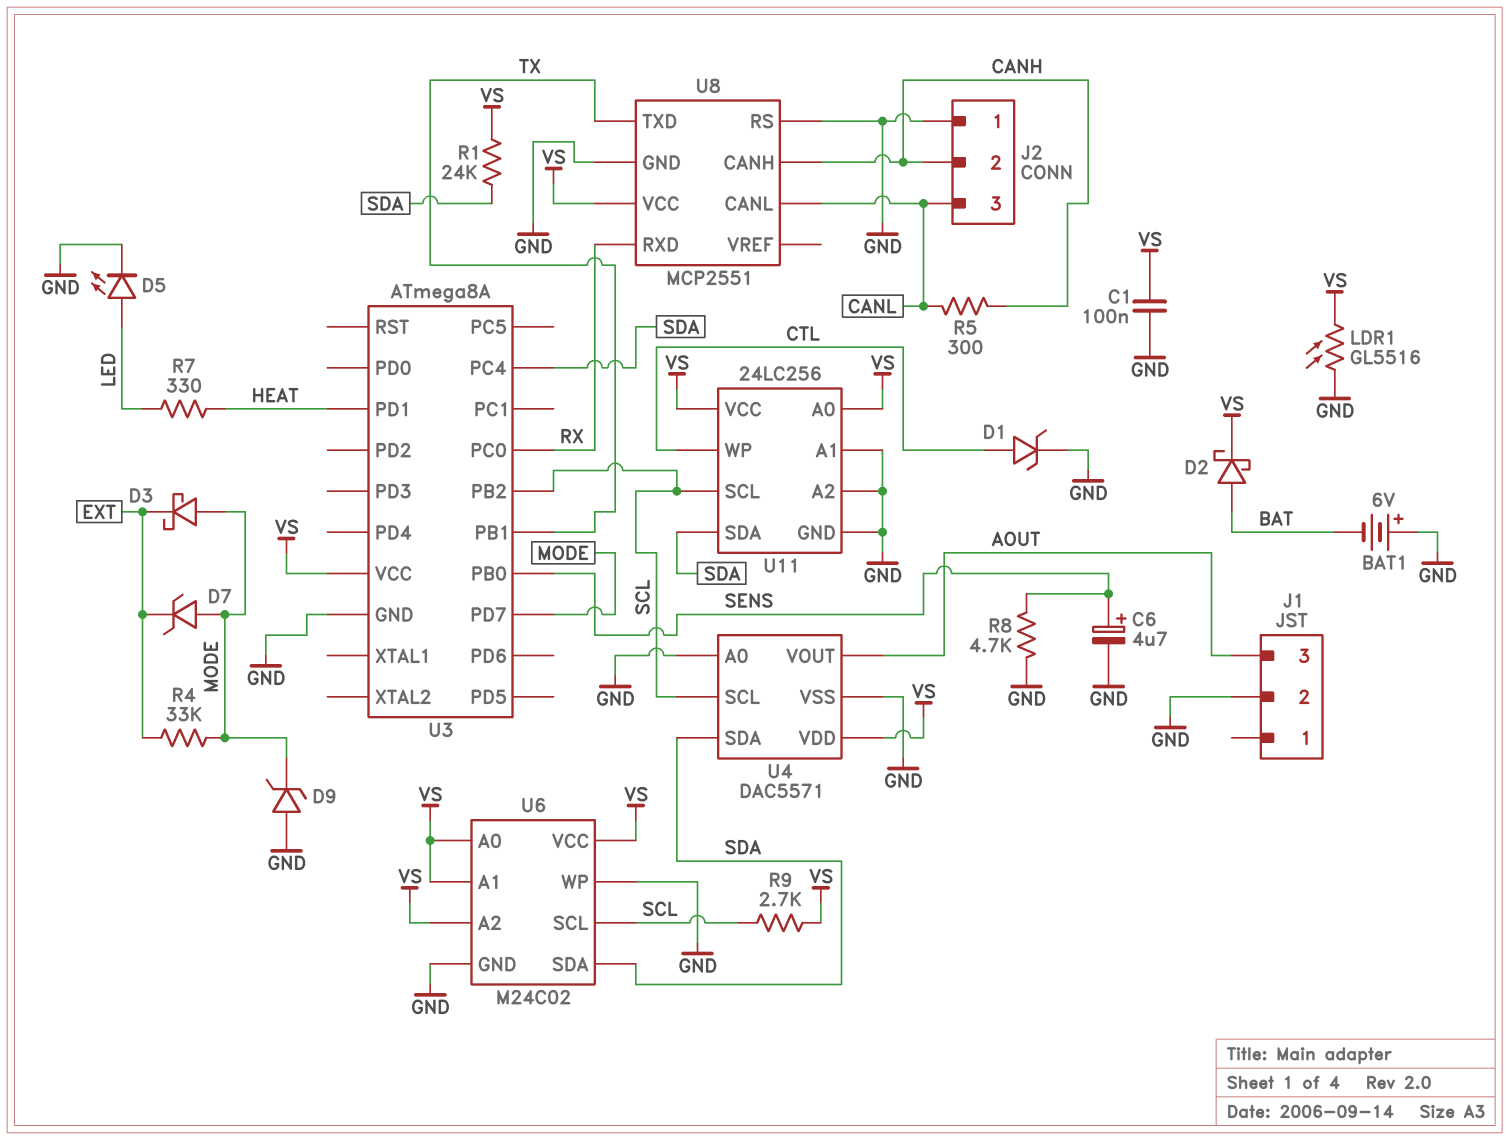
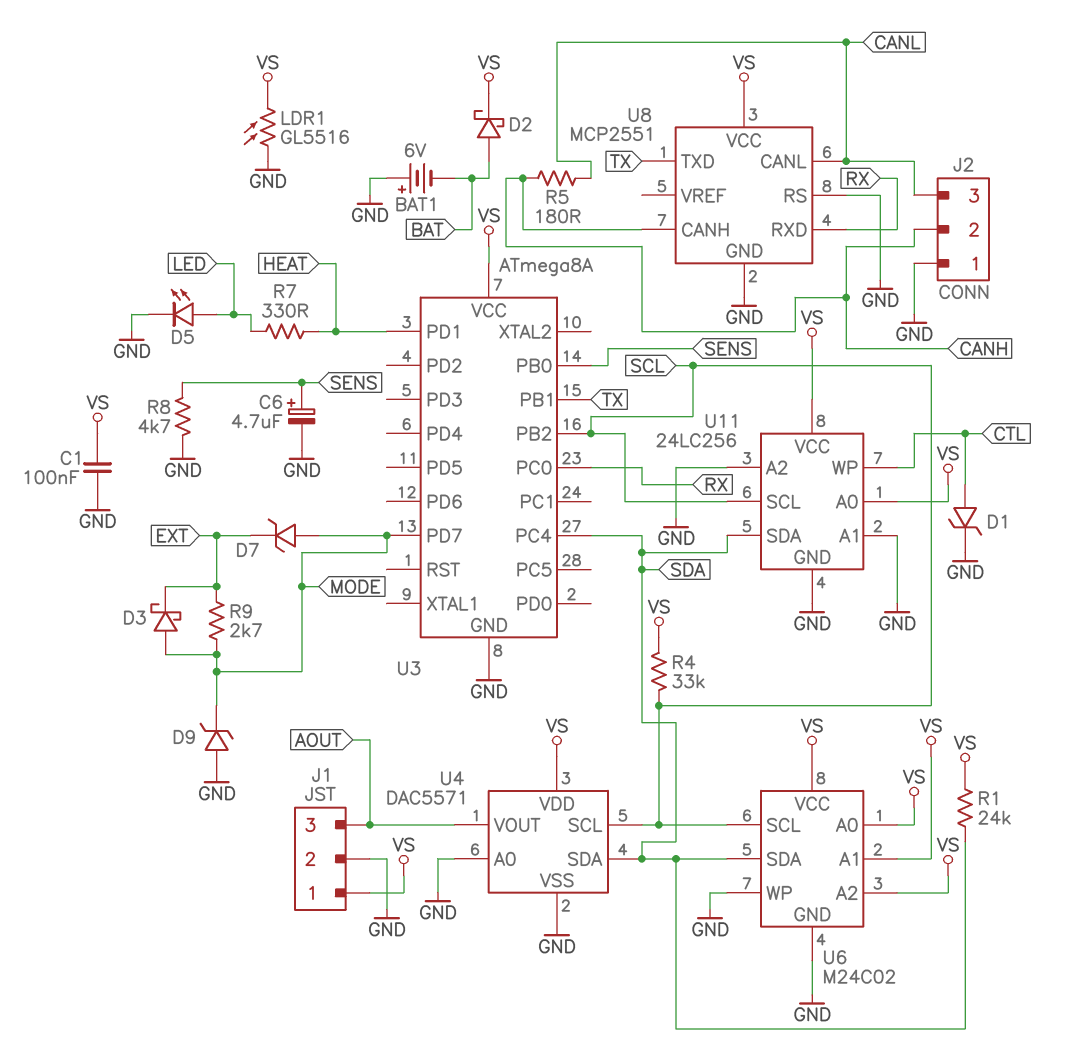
J1 pin 1: none -> VS
R4: 33k (EXT, MODE) -> 33k (SCL, VS)
R5: 300 (CANH, CANL) -> 180 (CANH, CANL)
R9: 2.7k (SCL, VS) -> 2.7k (EXT, MODE)

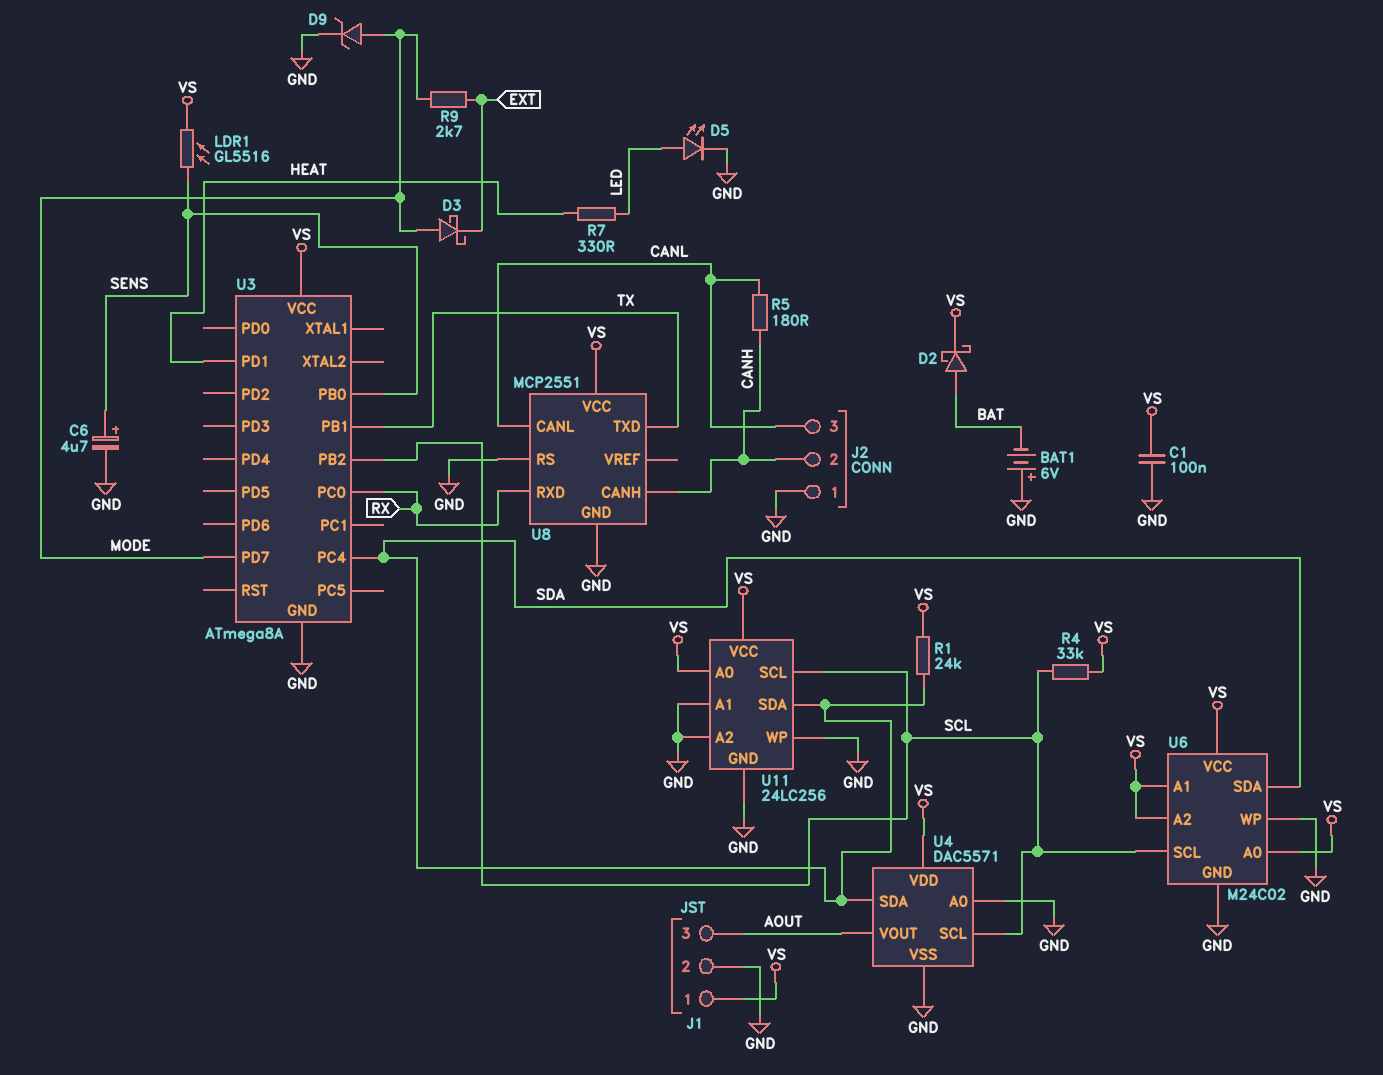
D1: zener (A CTL, K GND) -> none
D7: zener (A MODE, K EXT) -> none
D9: zener (A GND, K MODE) -> zener (A MODE, K GND)
LDR1: GL5516 (GND, VS) -> GL5516 (SENS, VS)
R8: 4.7k (GND, SENS) -> none
U11 pin WP: CTL -> GND

